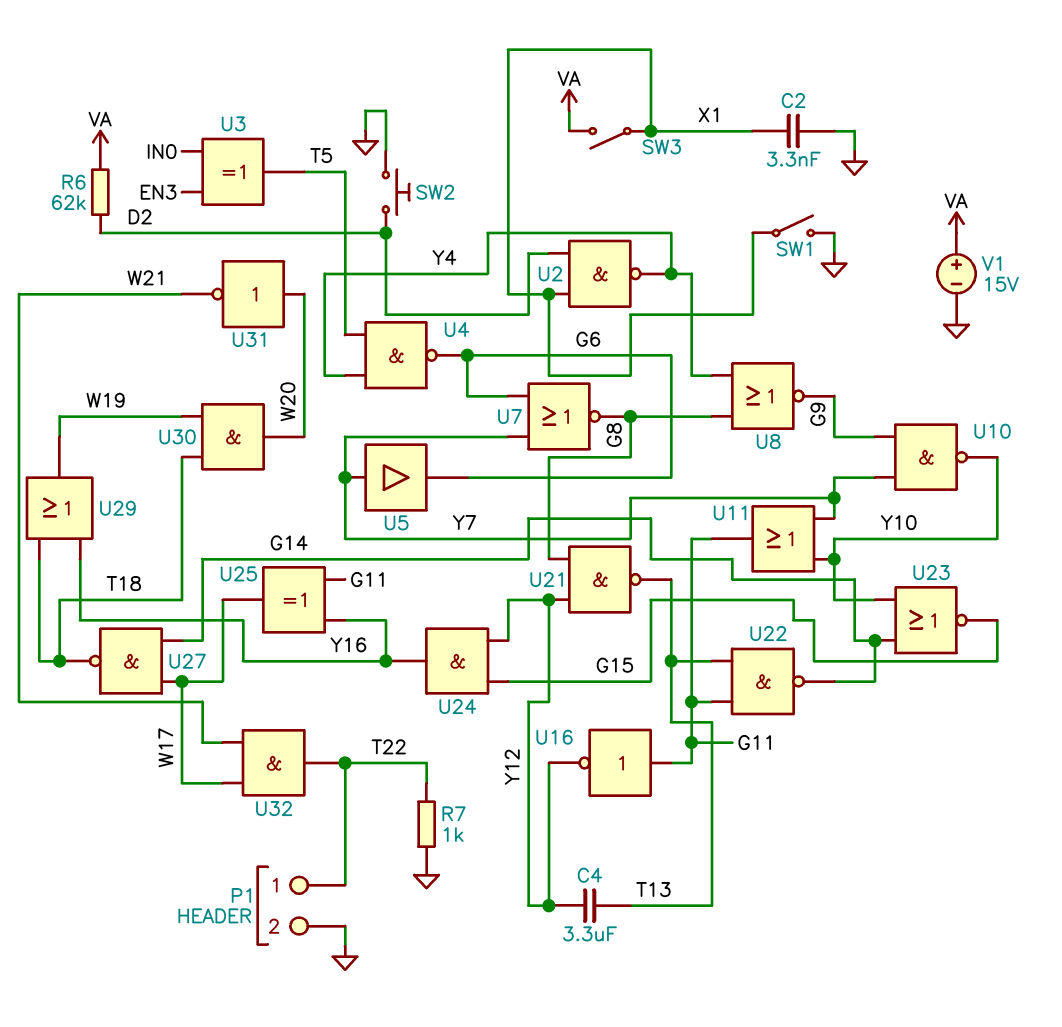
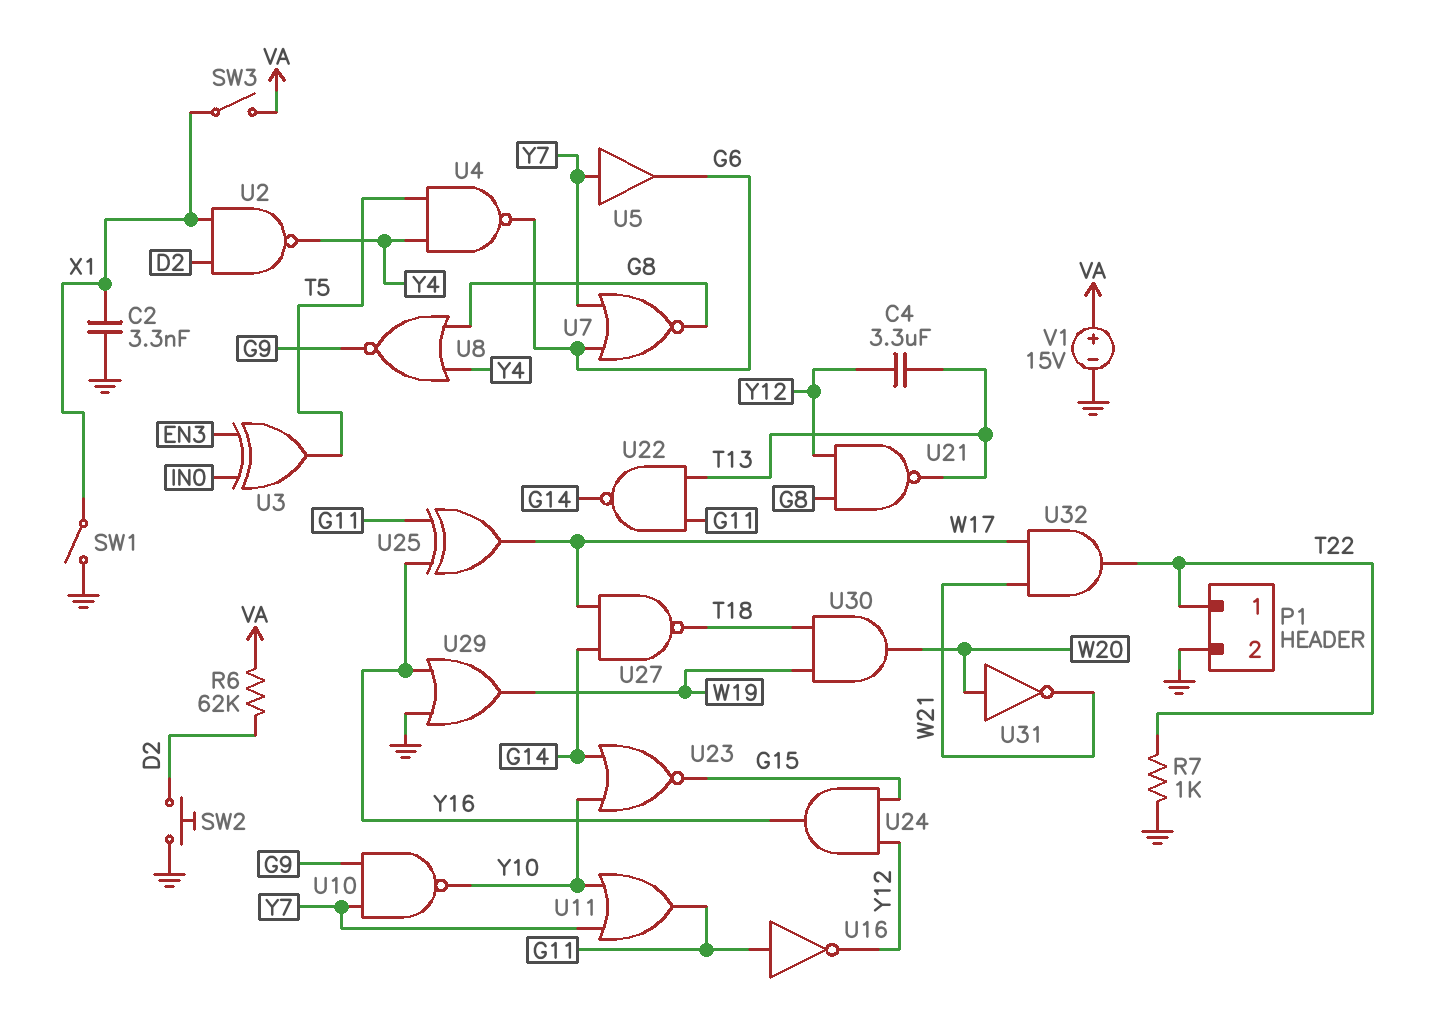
U29: OR (in T18, in Y16, out W19) -> OR (in GND, in Y16, out W19)

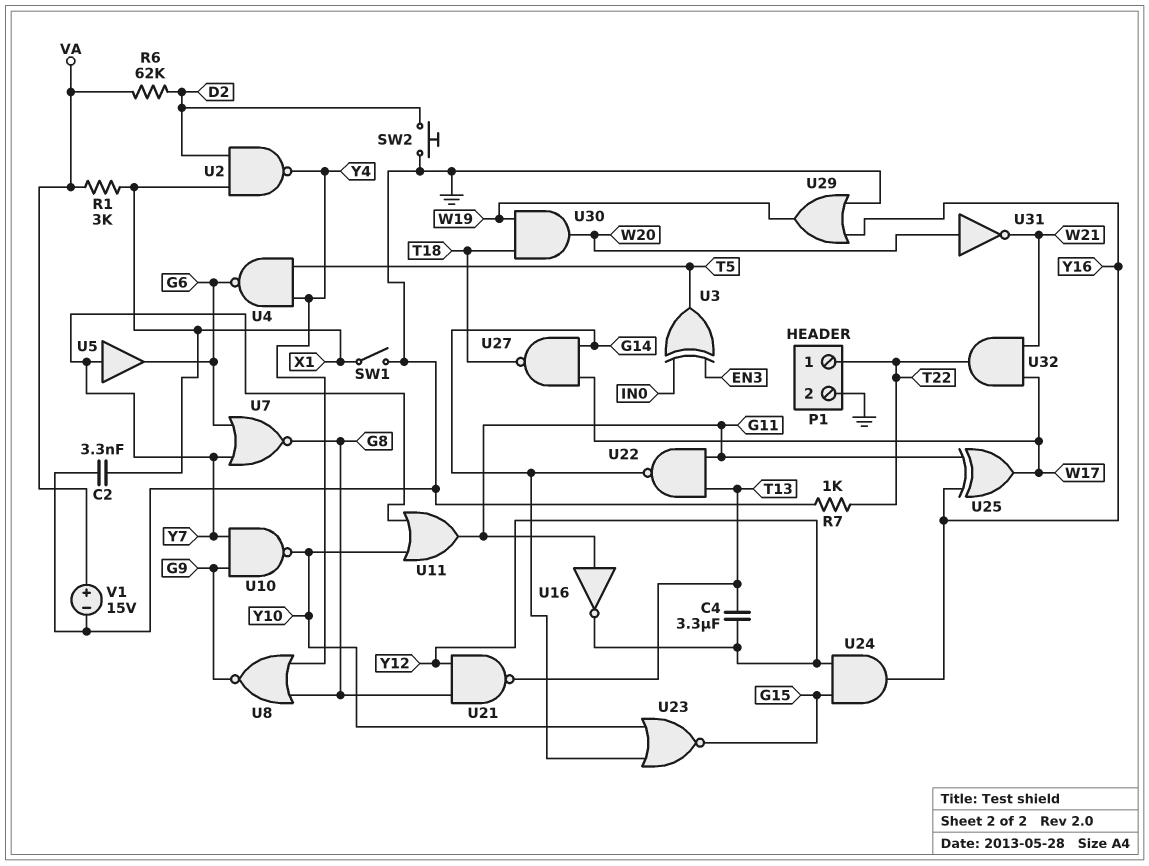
R1: none -> 3k (VA, X1)
SW3: switch (VA, X1) -> none

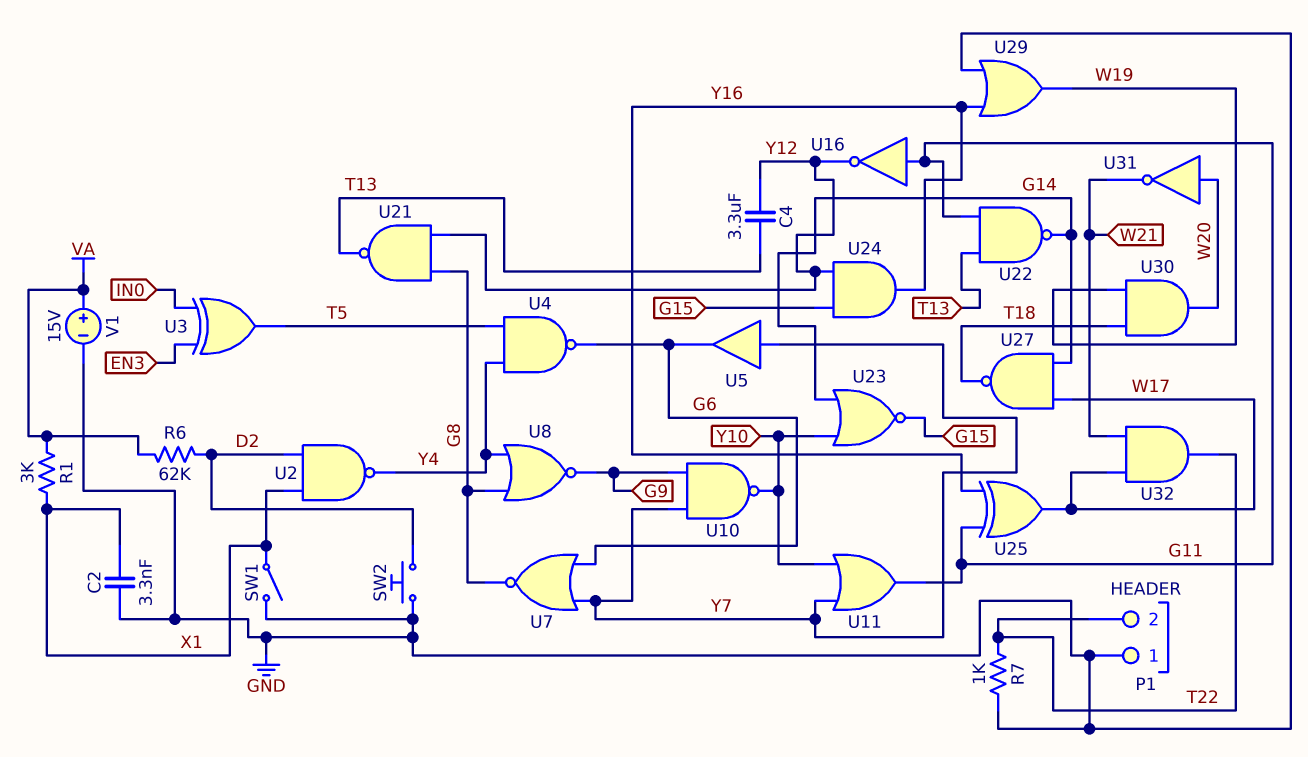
P1 pin 1: T22 -> GND
P1 pin 2: GND -> T22

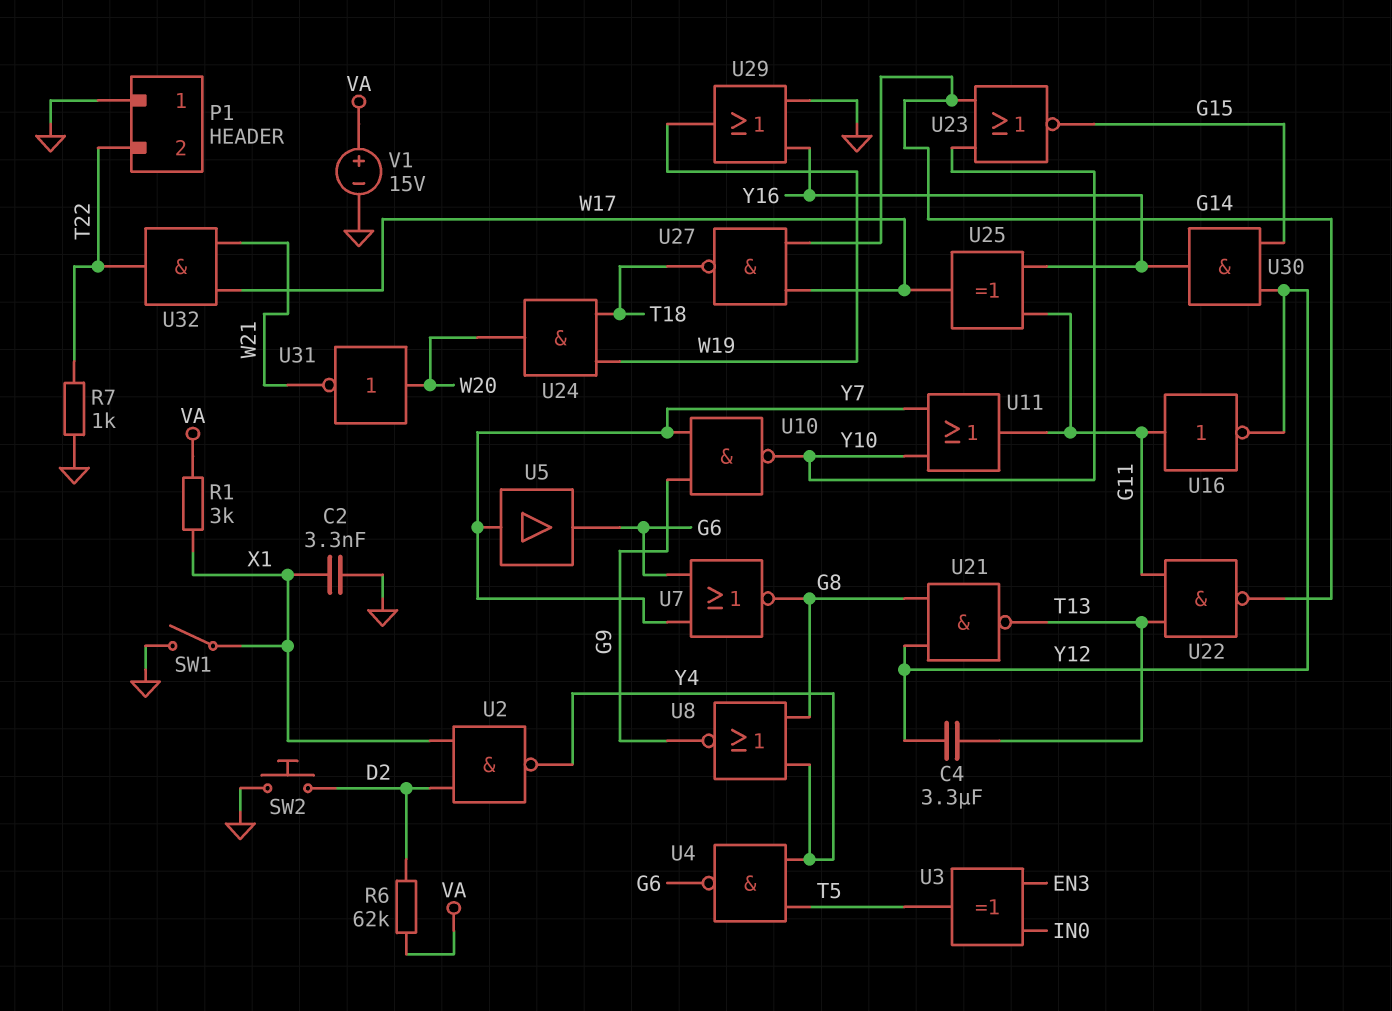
U24: AND (in G15, in Y12, out Y16) -> AND (in T18, in W19, out W20)
U30: AND (in T18, in W19, out W20) -> AND (in G15, in Y12, out Y16)

